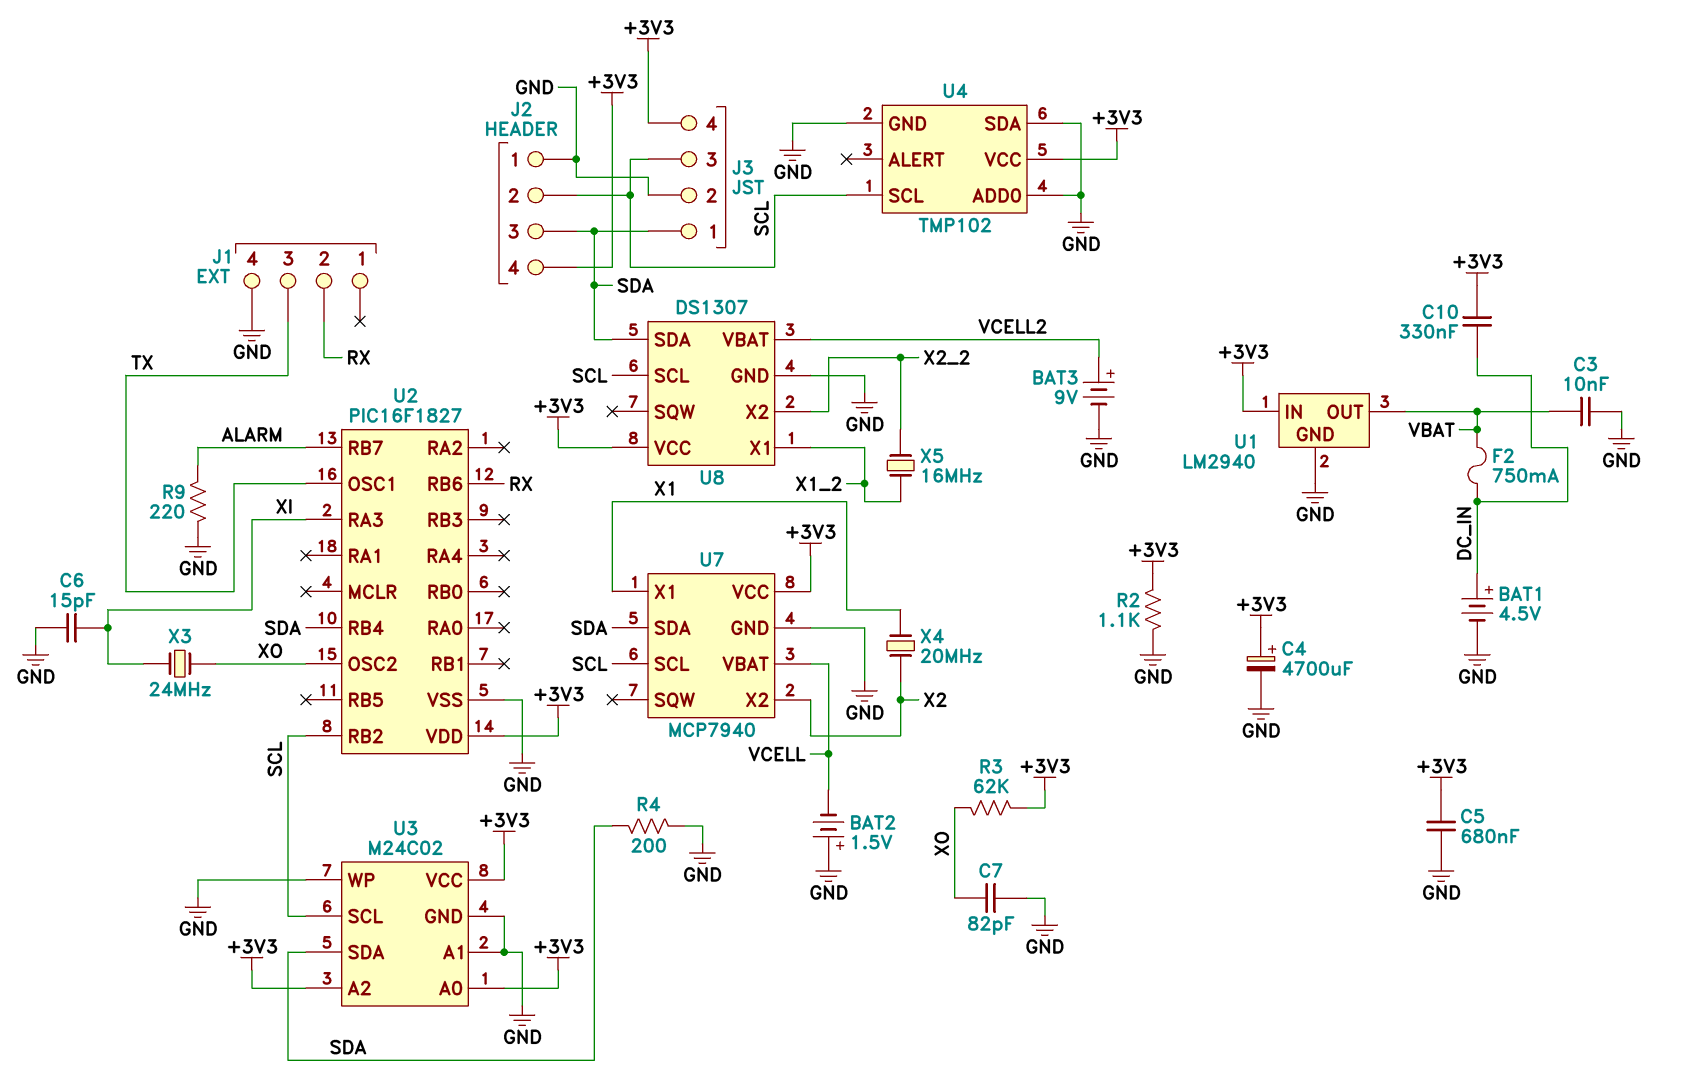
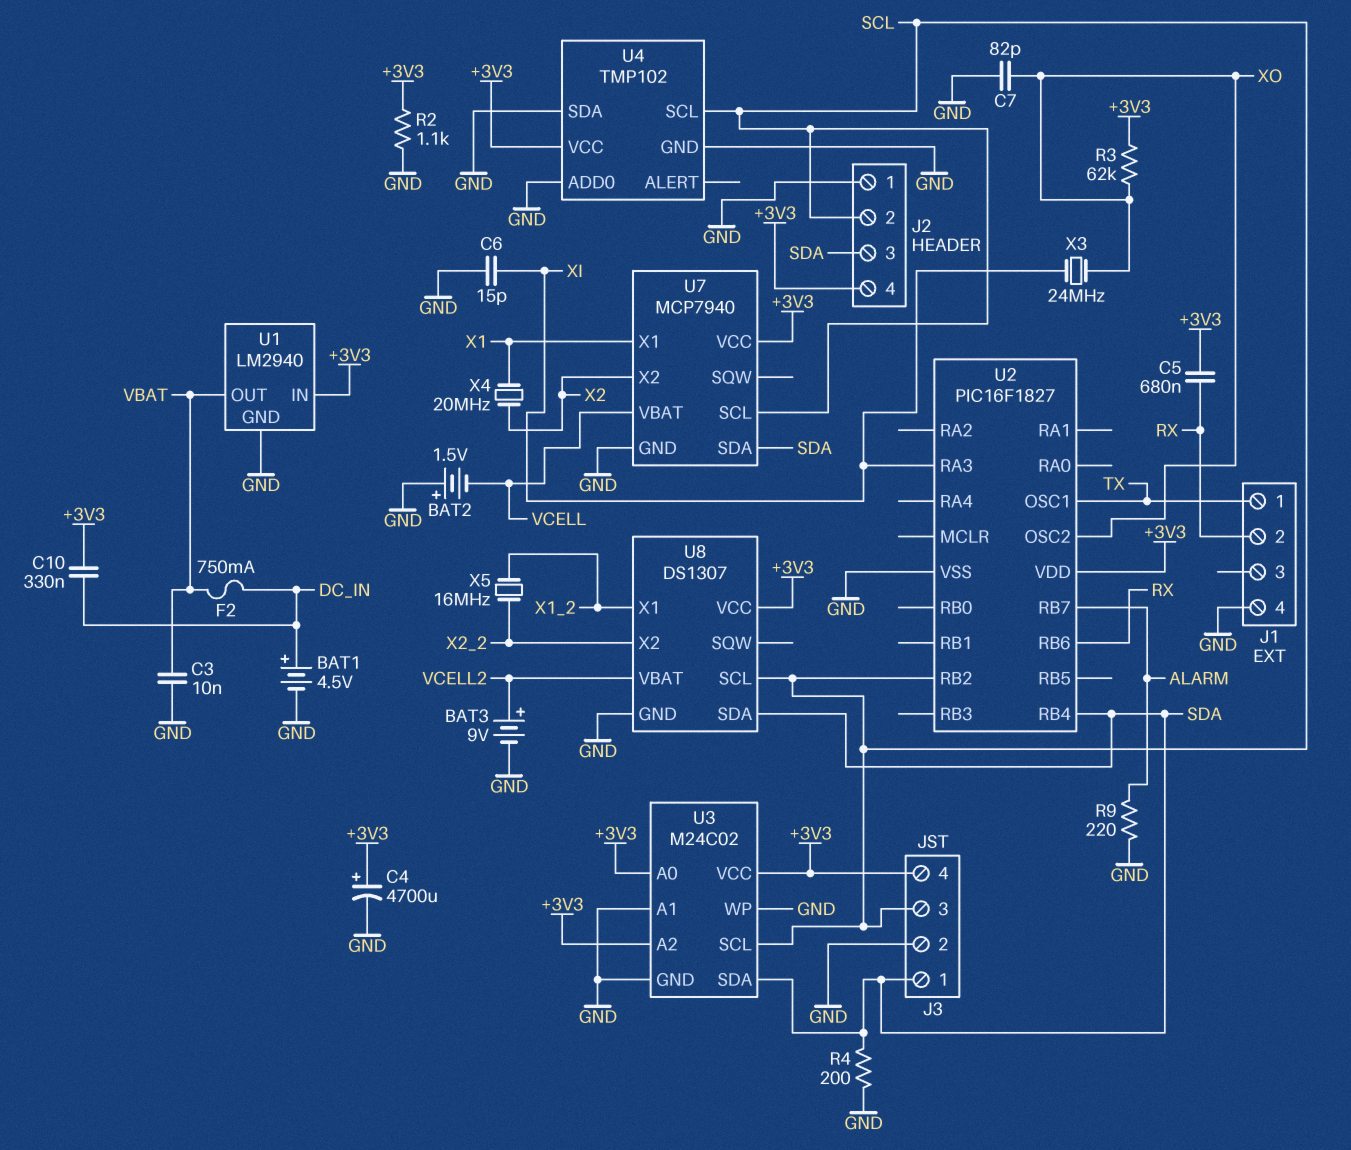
C5: 680nF (+3V3, GND) -> 680nF (+3V3, RX)
J1 pin 1: none -> TX
J1 pin 3: TX -> none

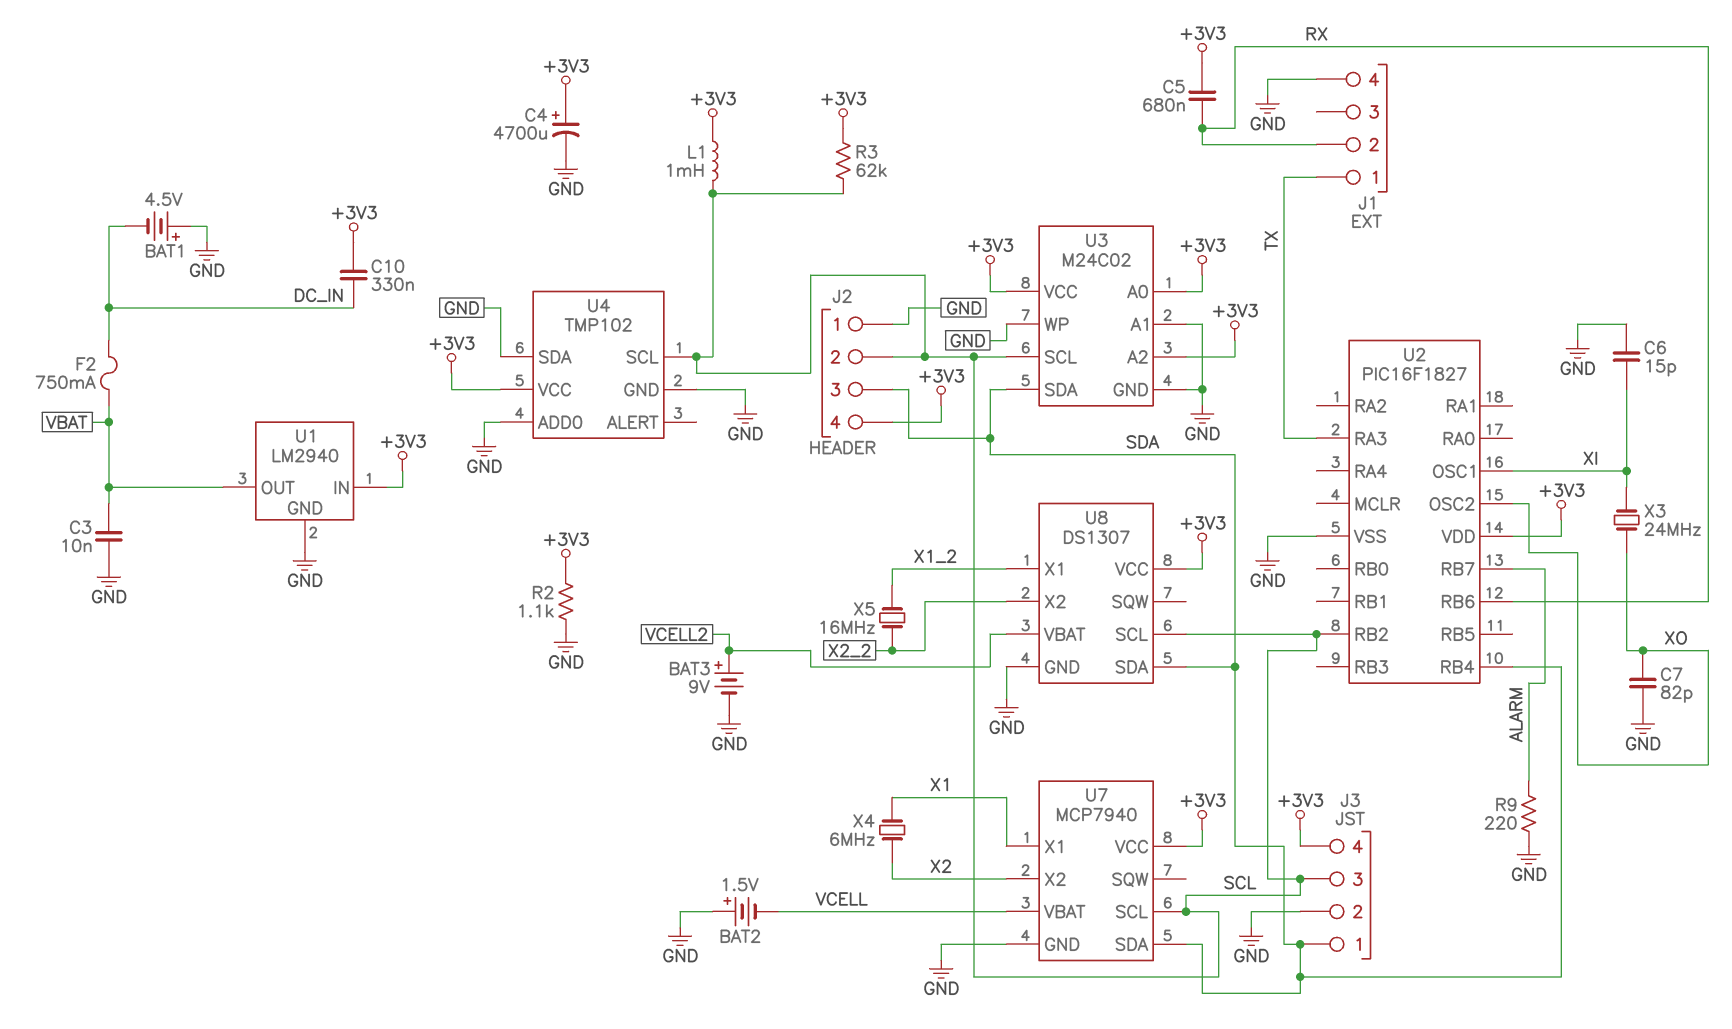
BAT1: 4.5V (plus DC_IN, minus GND) -> 4.5V (plus GND, minus DC_IN)
L1: none -> 1mH (+3V3, SCL)
R3: 62k (+3V3, XO) -> 62k (+3V3, SCL)
R4: 200 (GND, SDA) -> none
U2 pin OSC1: TX -> XI
U2 pin RA3: XI -> TX
X4: 20MHz (X1, X2) -> 6MHz (X1, X2)

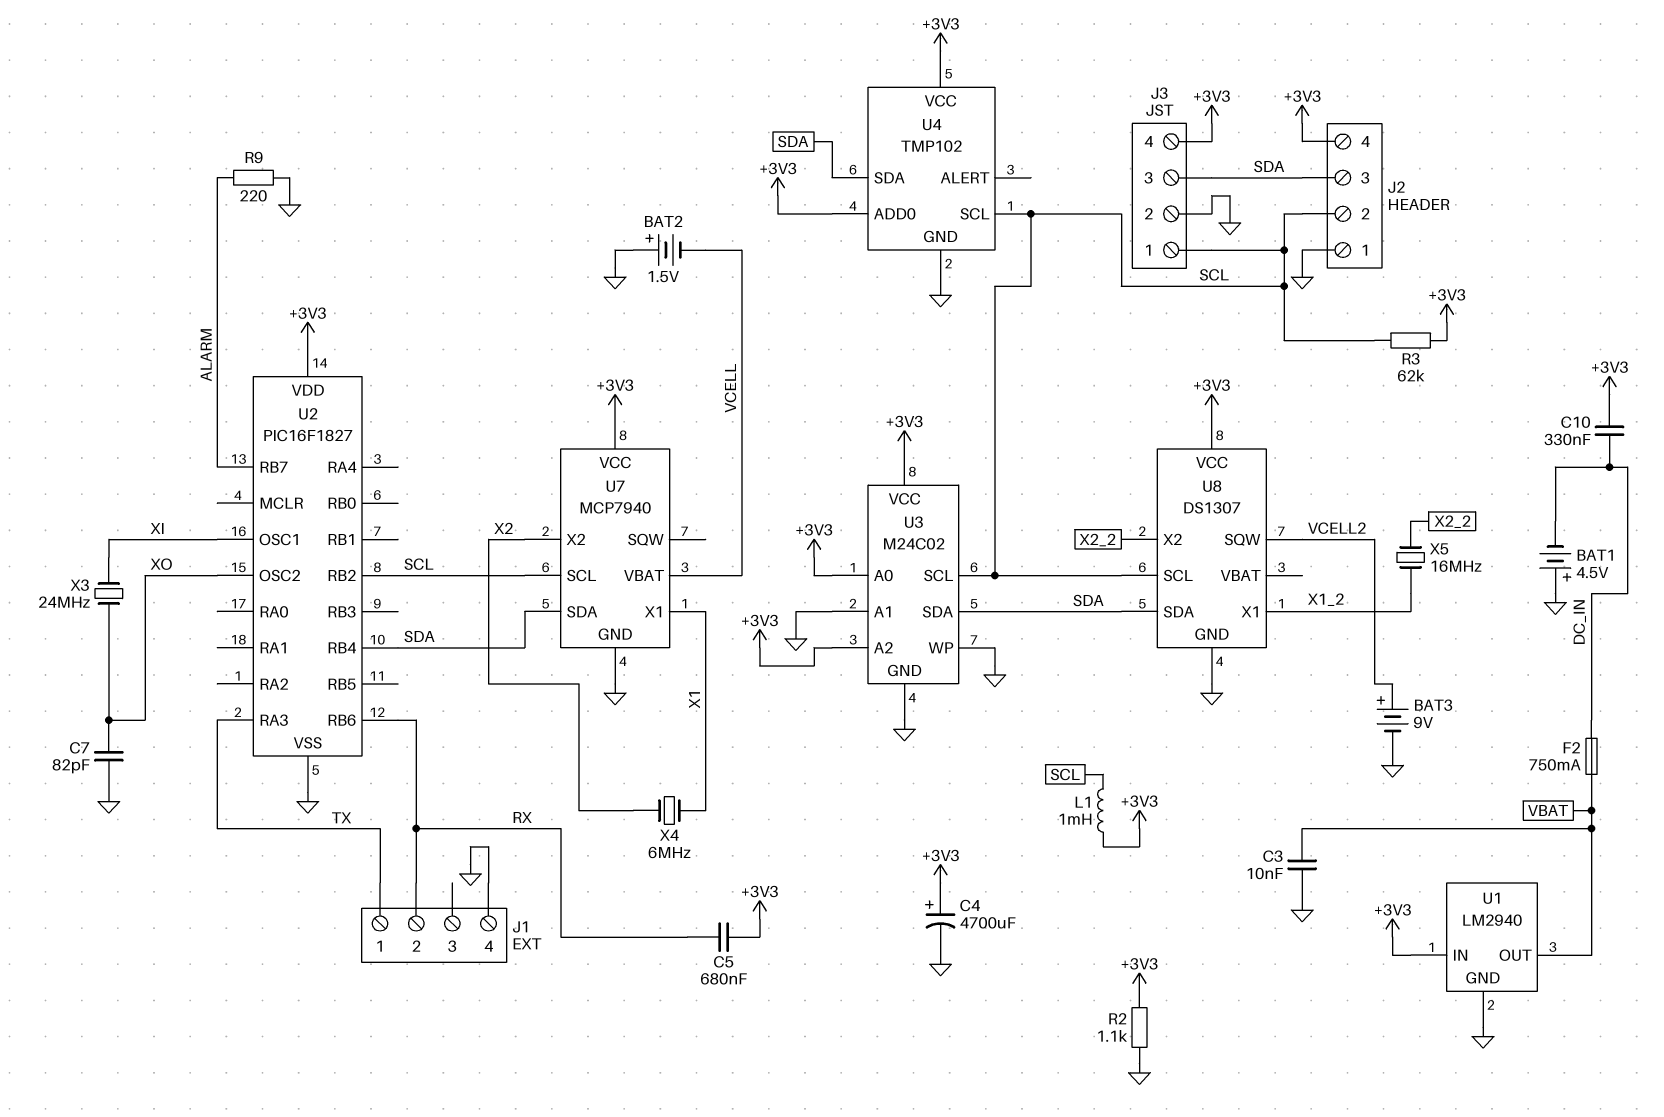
C6: 15pF (GND, XI) -> none
J3 pin 1: SDA -> SCL
J3 pin 3: SCL -> SDA
U4 pin ADD0: GND -> +3V3
U4 pin SDA: GND -> SDA
U8 pin SQW: none -> VCELL2
U8 pin VBAT: VCELL2 -> none

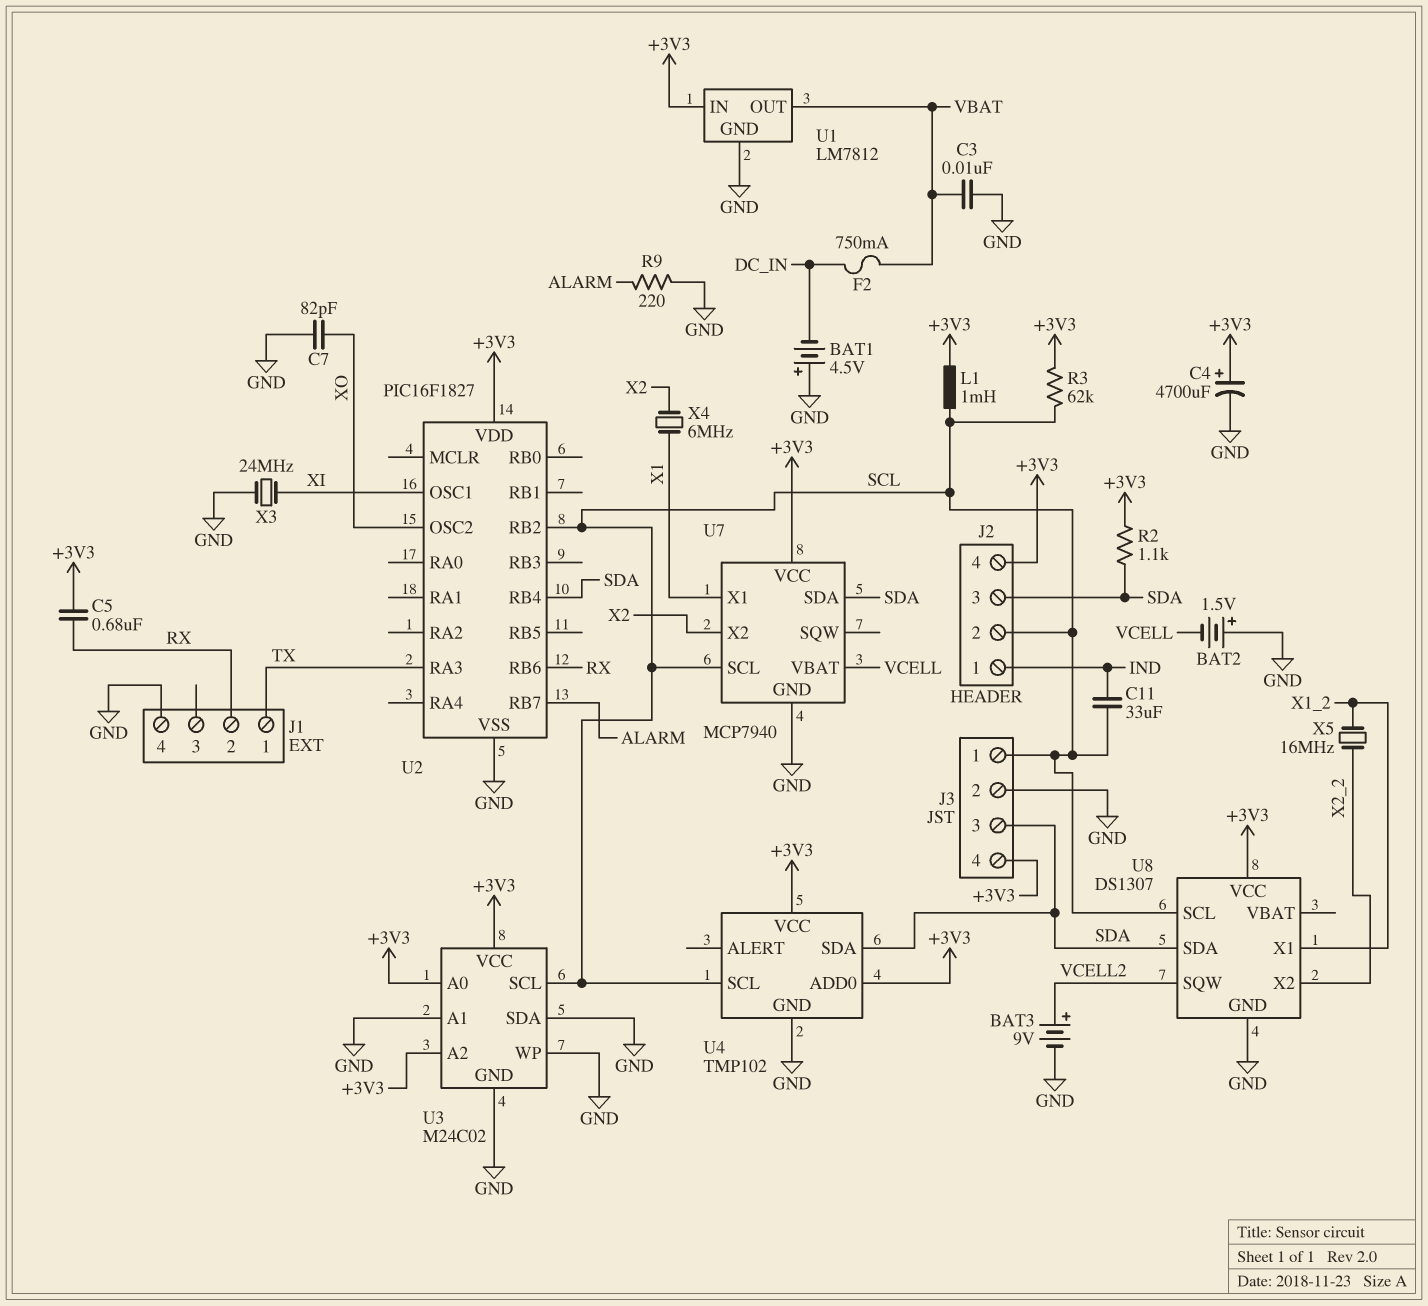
C10: 330nF (+3V3, DC_IN) -> none
C11: none -> 33uF (IND, SCL)
J2 pin 1: GND -> IND
R2: 1.1k (+3V3, GND) -> 1.1k (+3V3, SDA)
U1: LM2940 -> LM7812
U3 pin SDA: SDA -> GND
X3: 24MHz (XI, XO) -> 24MHz (GND, XI)

